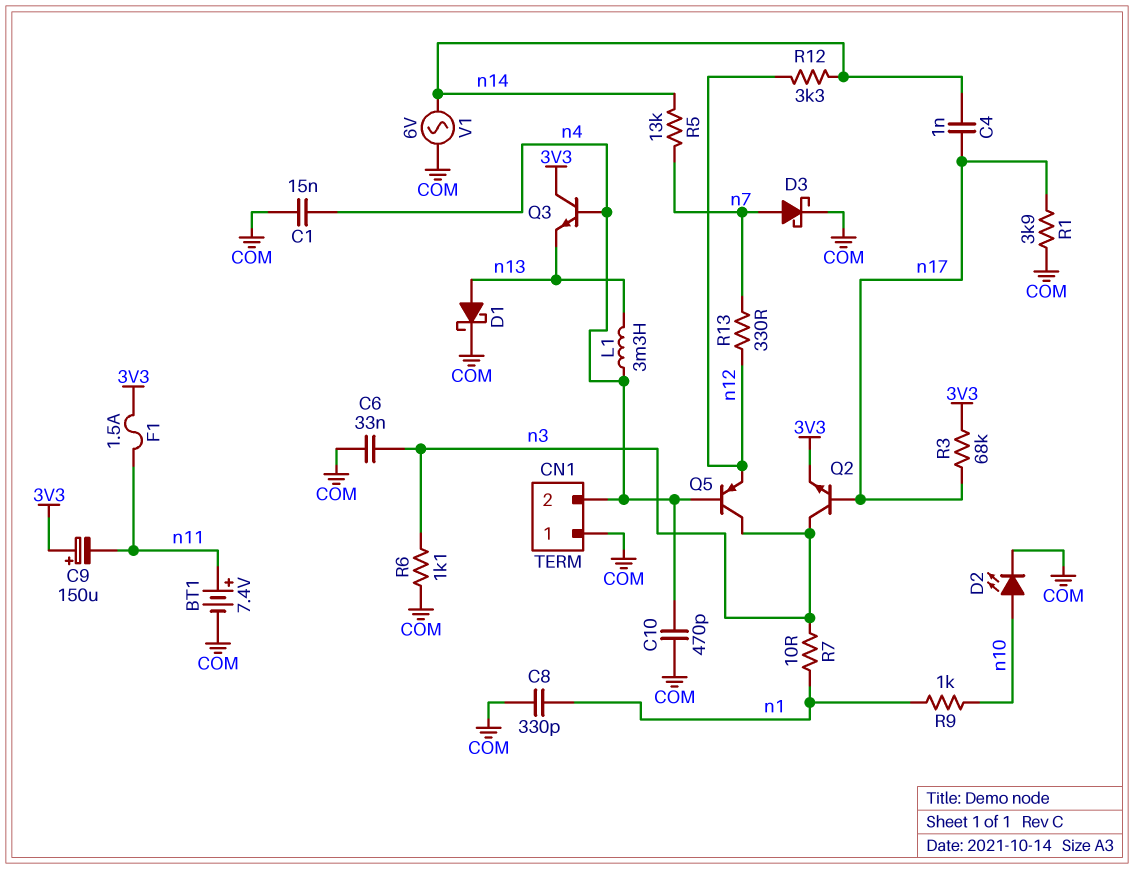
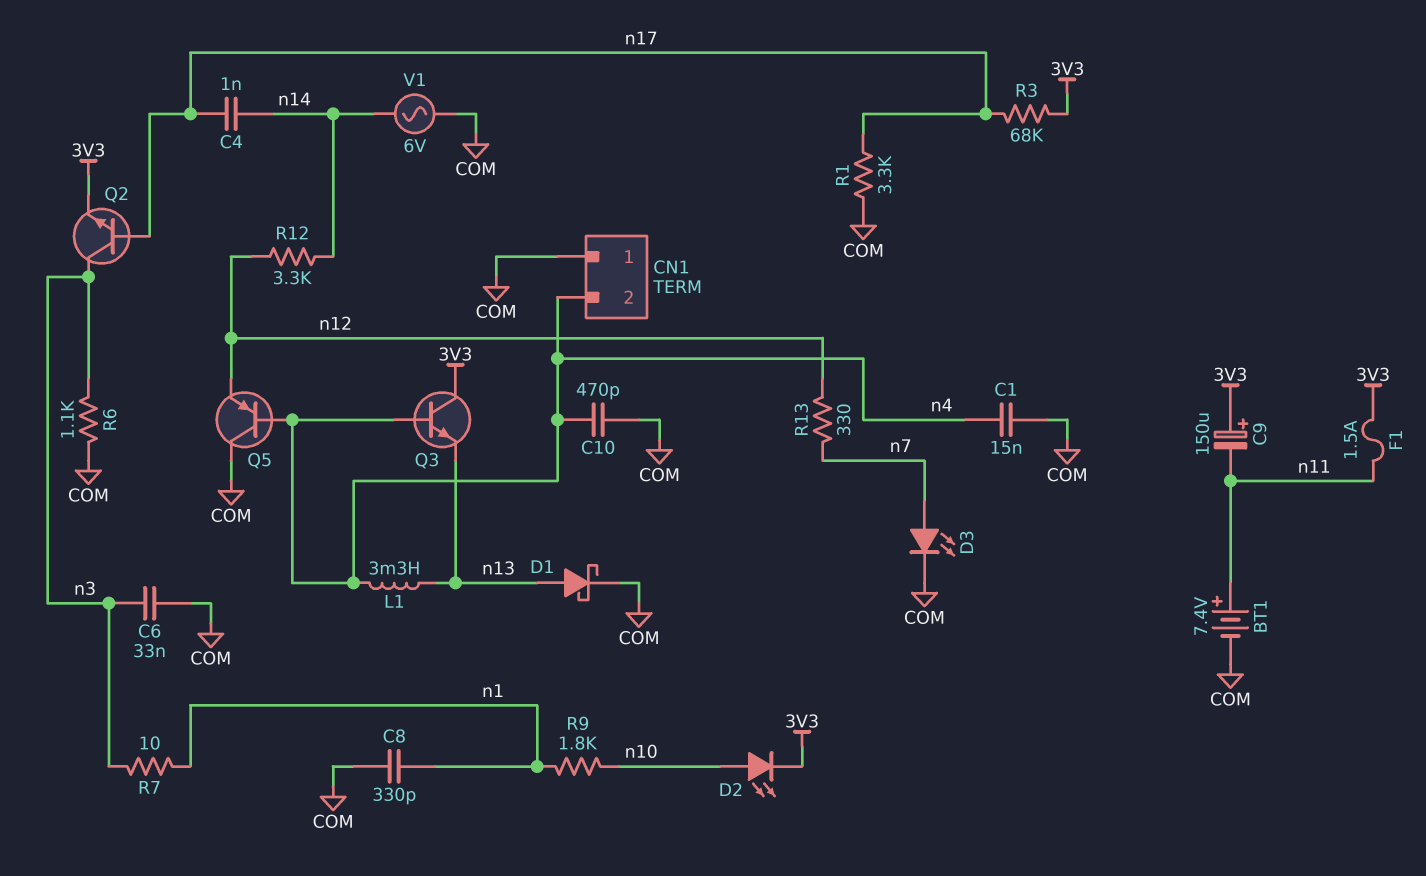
D2: LED (A n10, K COM) -> LED (A n10, K 3V3)
D3: schottky (A n7, K COM) -> LED (A n7, K COM)
Q5: PNP (B n4, C n3, E n12) -> PNP (B n4, C COM, E n12)
R1: 3.9k (COM, n17) -> 3.3k (COM, n17)
R5: 13k (n7, n14) -> none
R9: 1k (n1, n10) -> 1.8k (n1, n10)

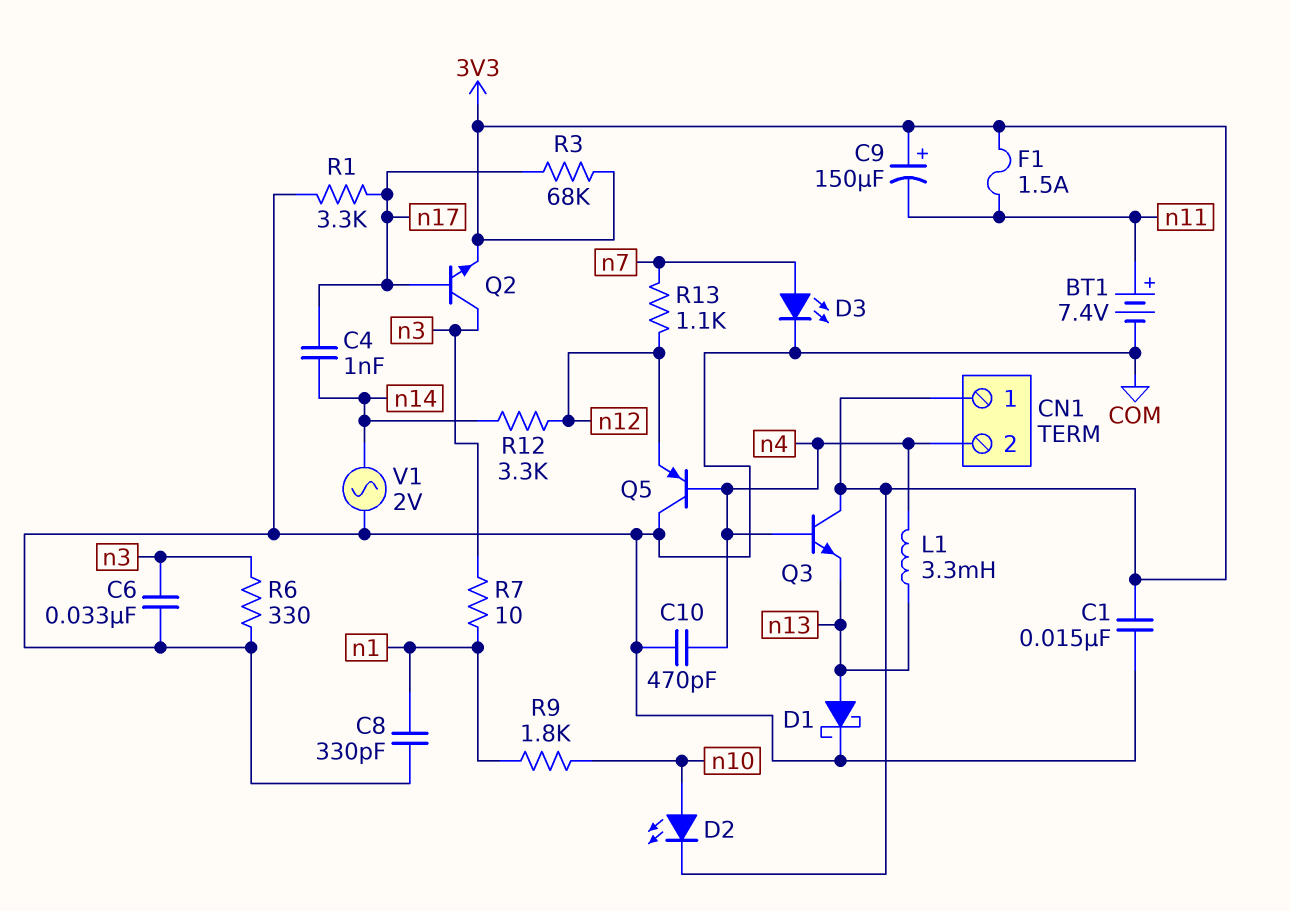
C1: 15nF (COM, n4) -> 15nF (3V3, COM)
CN1 pin 1: COM -> 3V3
R6: 1.1k (COM, n3) -> 330 (COM, n3)
R13: 330 (n7, n12) -> 1.1k (n7, n12)
V1: AC 6V (COM, n14) -> AC 2V (COM, n14)

